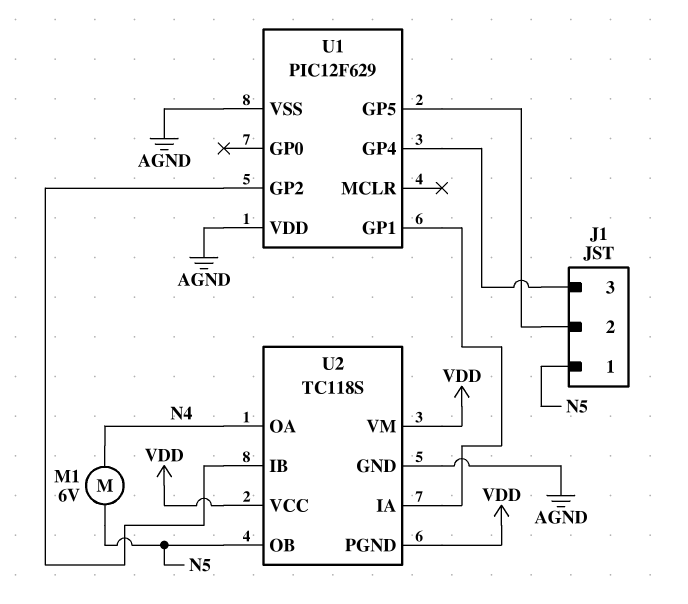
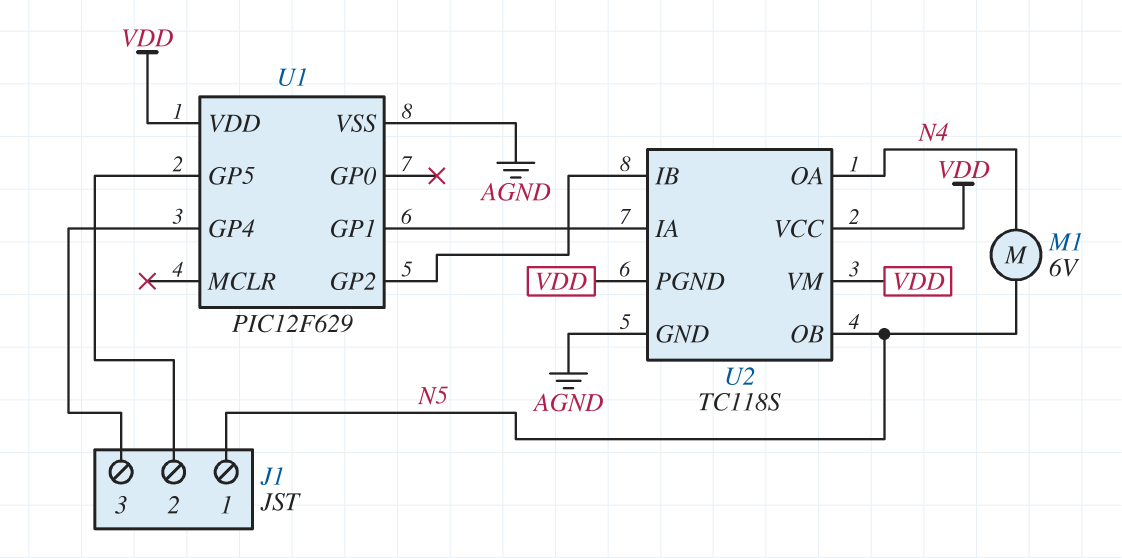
U1 pin VDD: AGND -> VDD

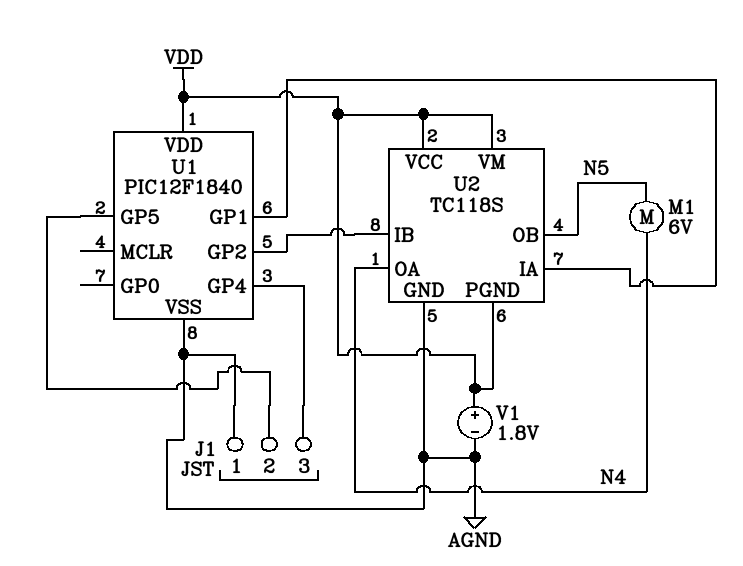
J1 pin 1: N5 -> AGND
U1: PIC12F629 -> PIC12F1840
V1: none -> 1.8V (plus VDD, minus AGND)

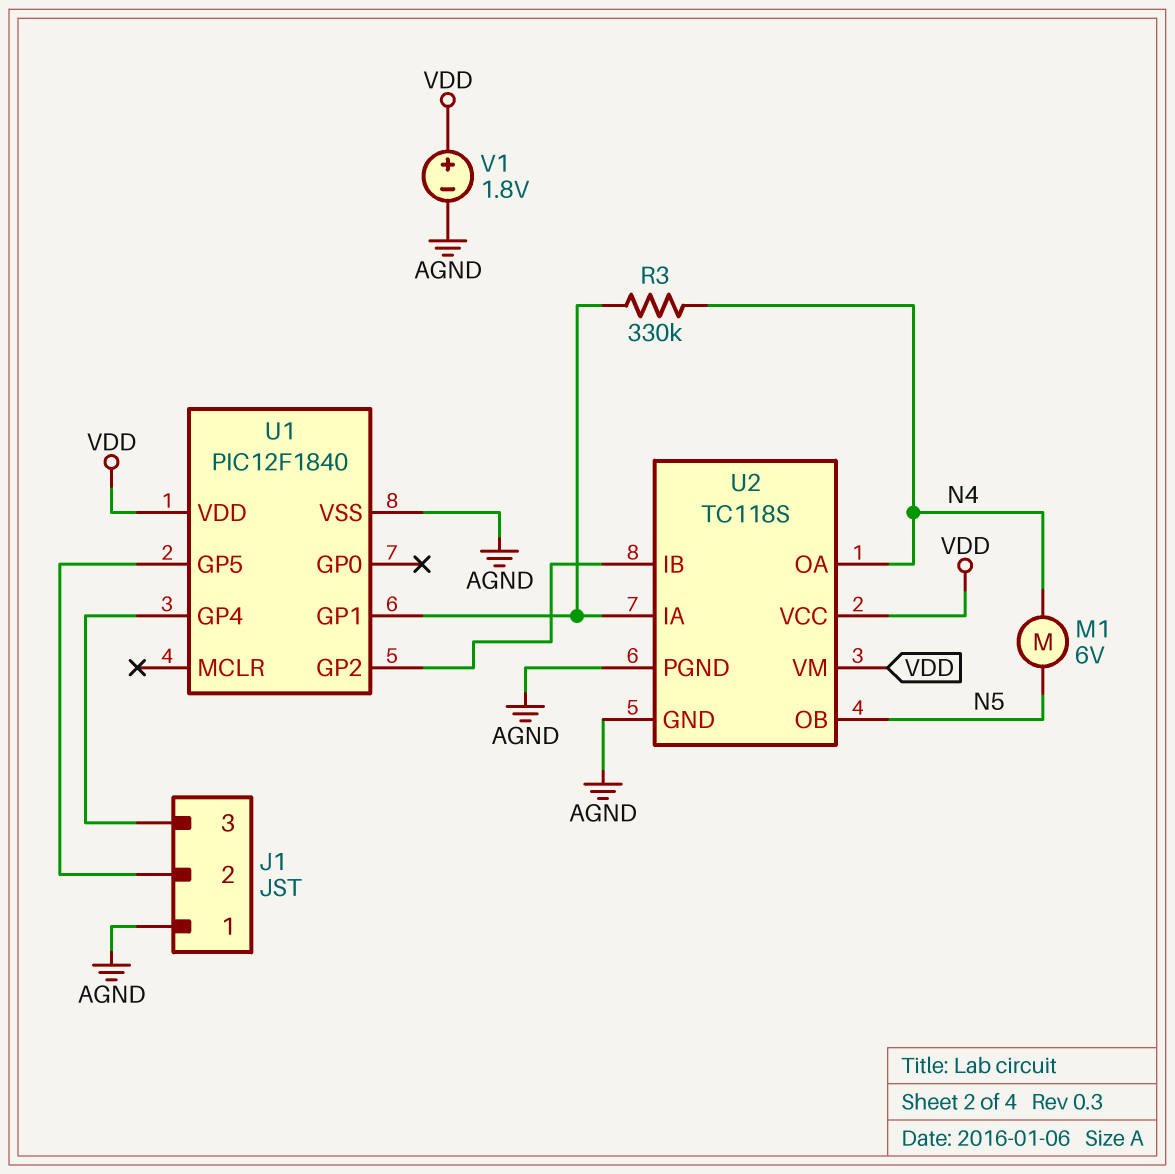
R3: none -> 330k (N4, U1/GP1)
U2 pin PGND: VDD -> AGND

